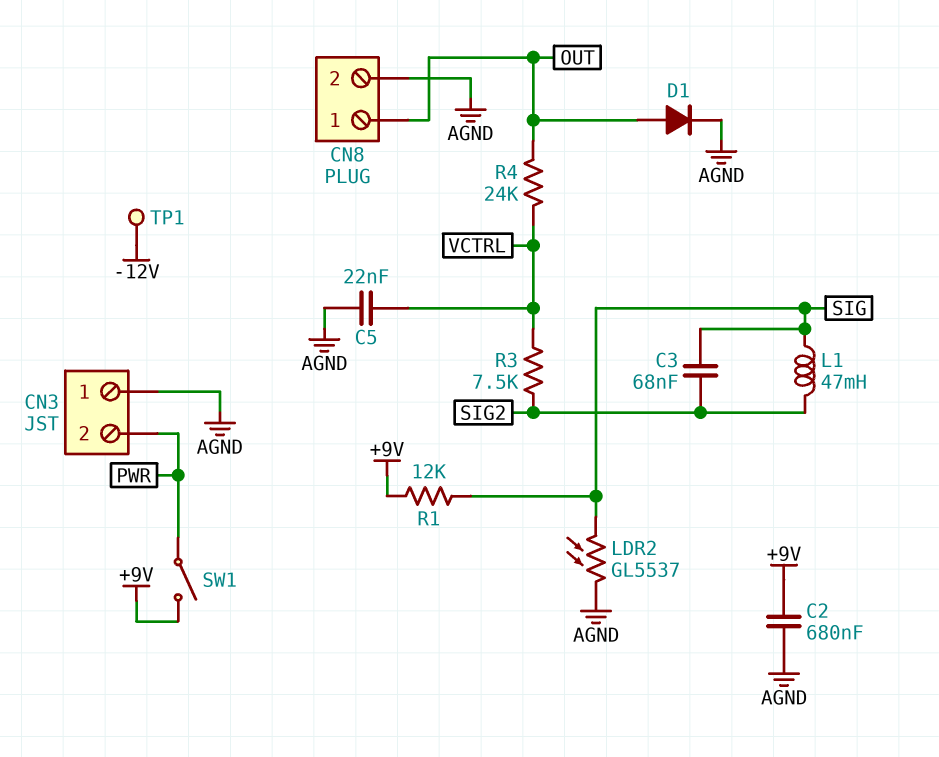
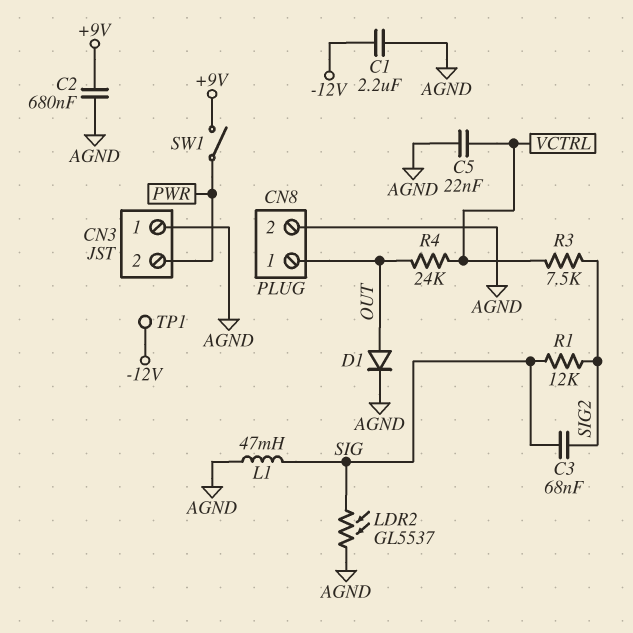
C1: none -> 2.2uF (-12V, AGND)
L1: 47mH (SIG, SIG2) -> 47mH (AGND, SIG)
R1: 12k (+9V, SIG) -> 12k (SIG, SIG2)

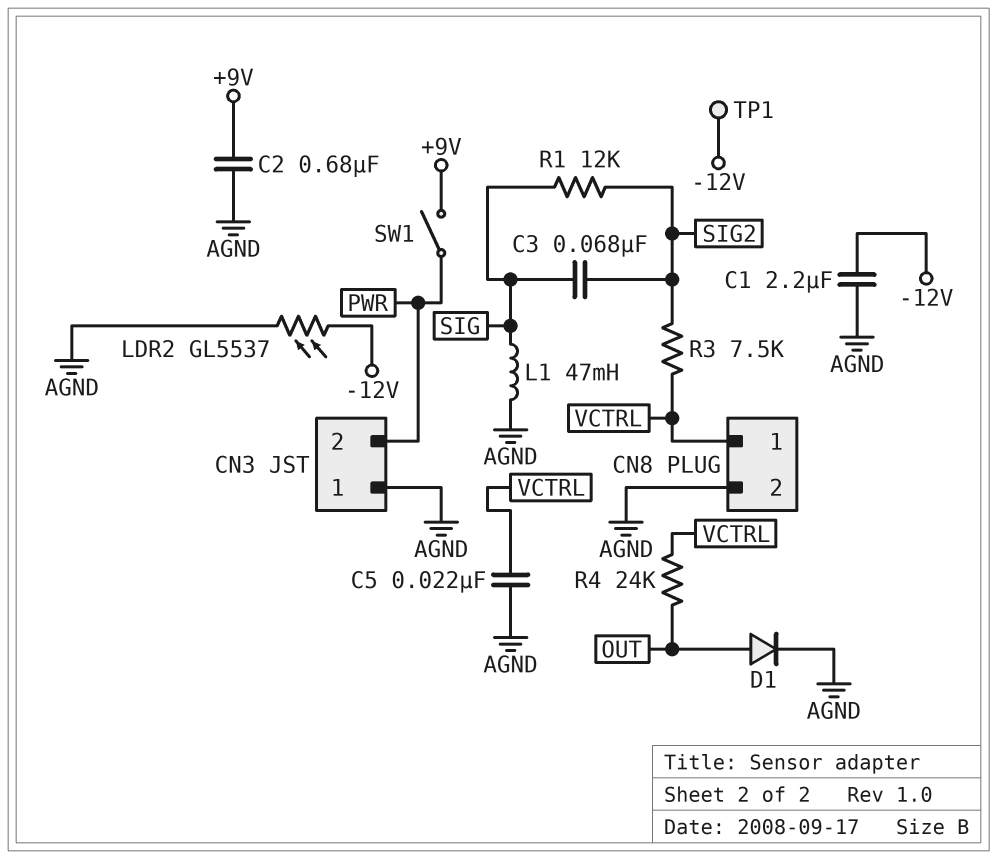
CN8 pin 1: OUT -> VCTRL
LDR2: GL5537 (AGND, SIG) -> GL5537 (-12V, AGND)

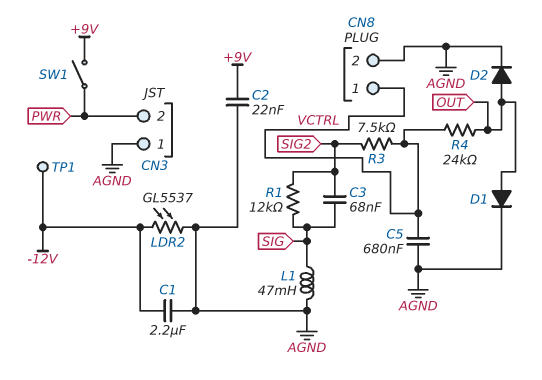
C2: 680nF (+9V, AGND) -> 22nF (+9V, AGND)
C5: 22nF (AGND, VCTRL) -> 680nF (AGND, VCTRL)
D2: none -> diode (A OUT, K AGND)

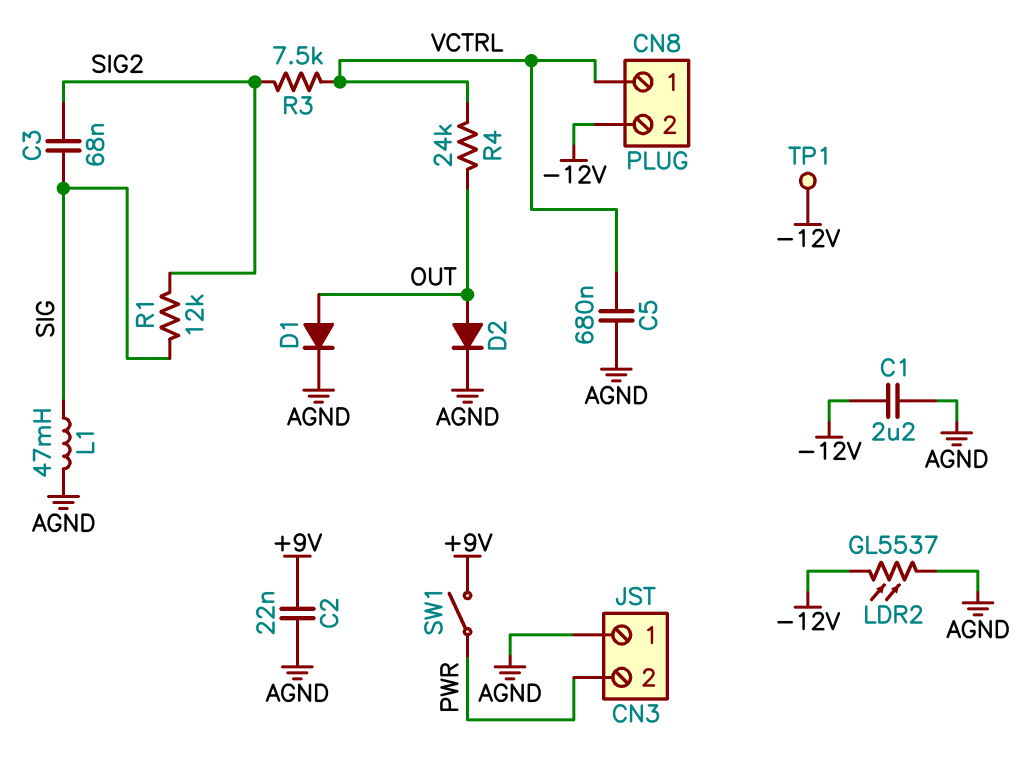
CN8 pin 2: AGND -> -12V

